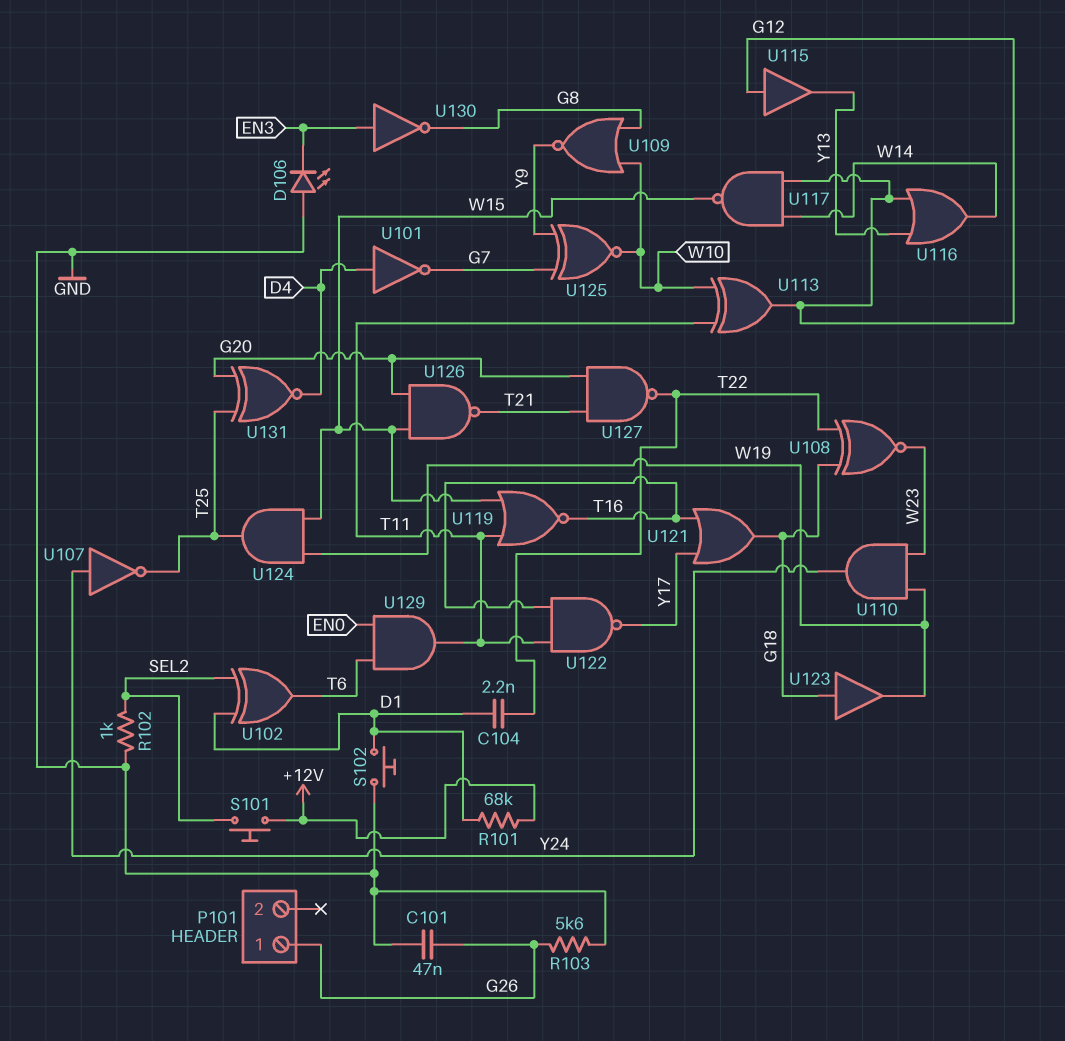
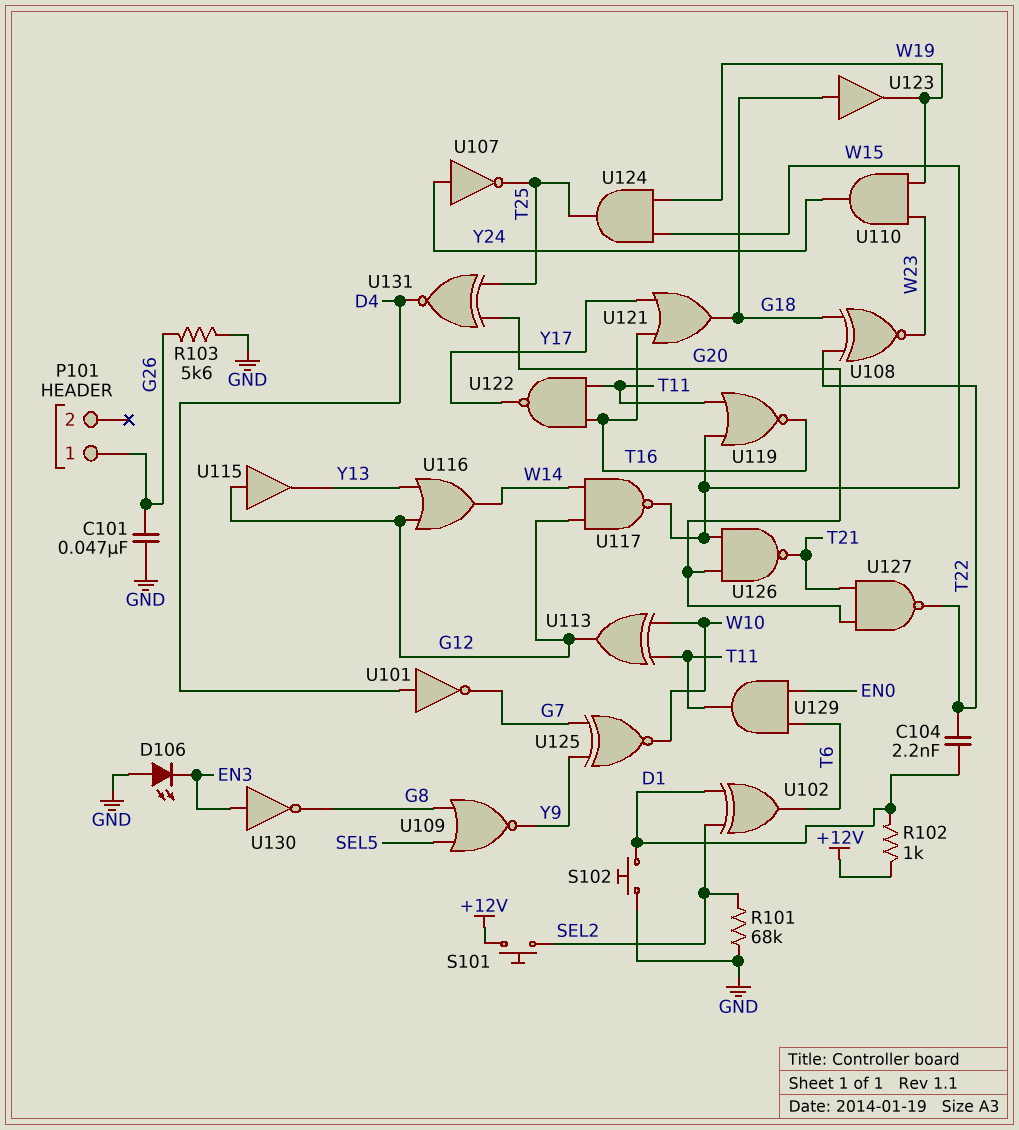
R101: 68k (+12V, D1) -> 68k (GND, SEL2)
R102: 1k (GND, SEL2) -> 1k (+12V, D1)
U109: NOR (in G8, in W10, out Y9) -> NOR (in G8, in SEL5, out Y9)

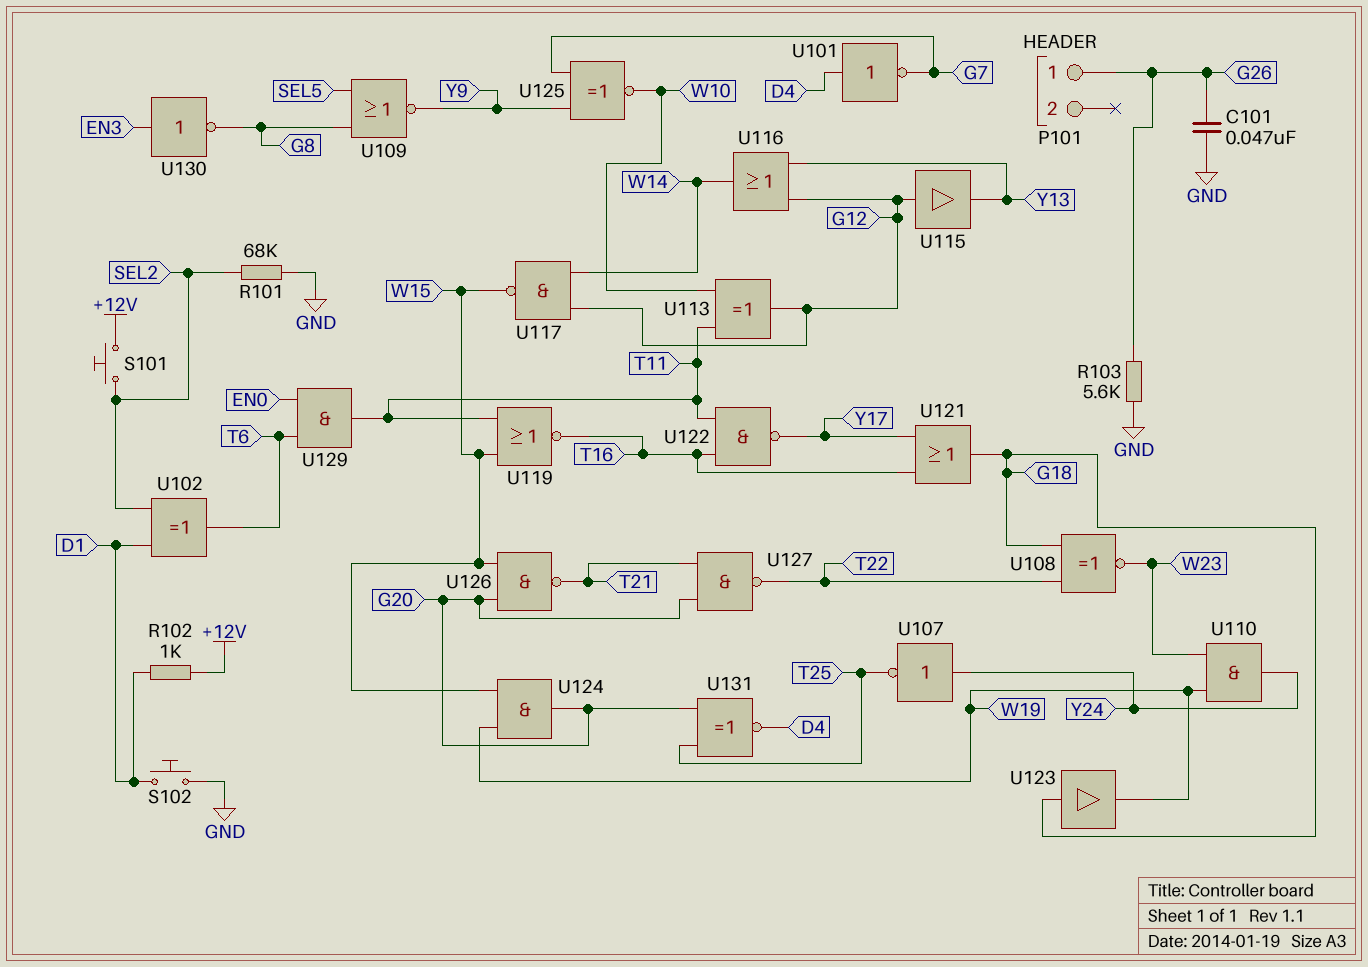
C104: 2.2nF (D1, T22) -> none
D106: LED (A GND, K EN3) -> none
U124: AND (in W15, in W19, out T25) -> AND (in W15, in W19, out G20)

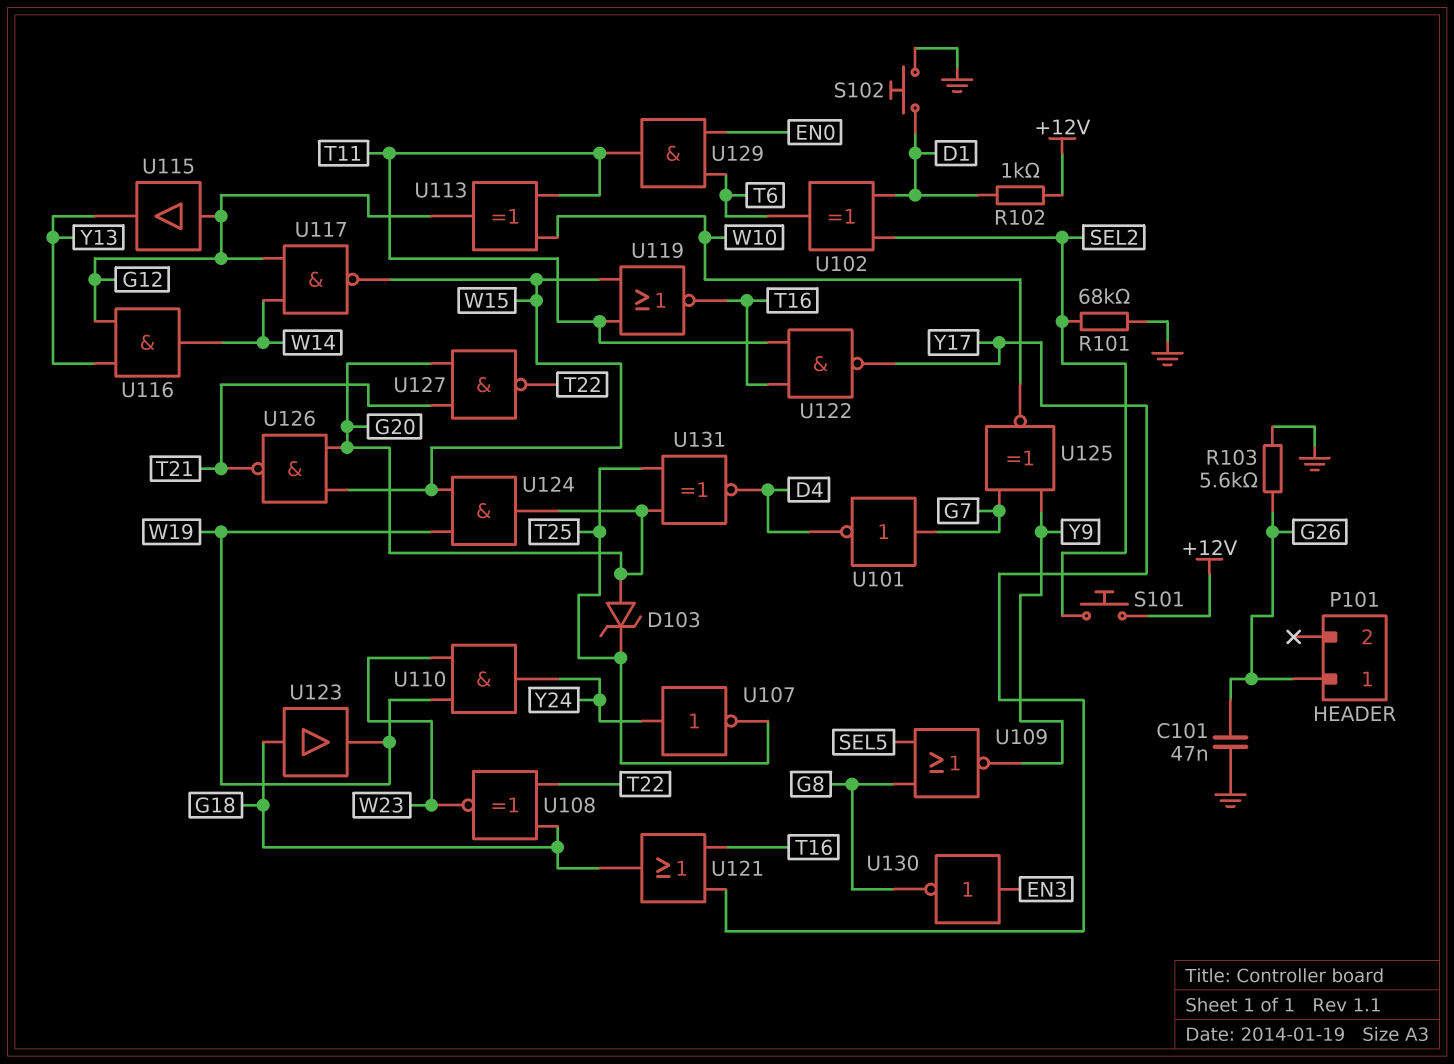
D103: none -> zener (A G20, K T25)
U101: NOT (in D4, out G7) -> NOT (in G7, out D4)
U116: OR (in G12, in Y13, out W14) -> AND (in G12, in Y13, out W14)

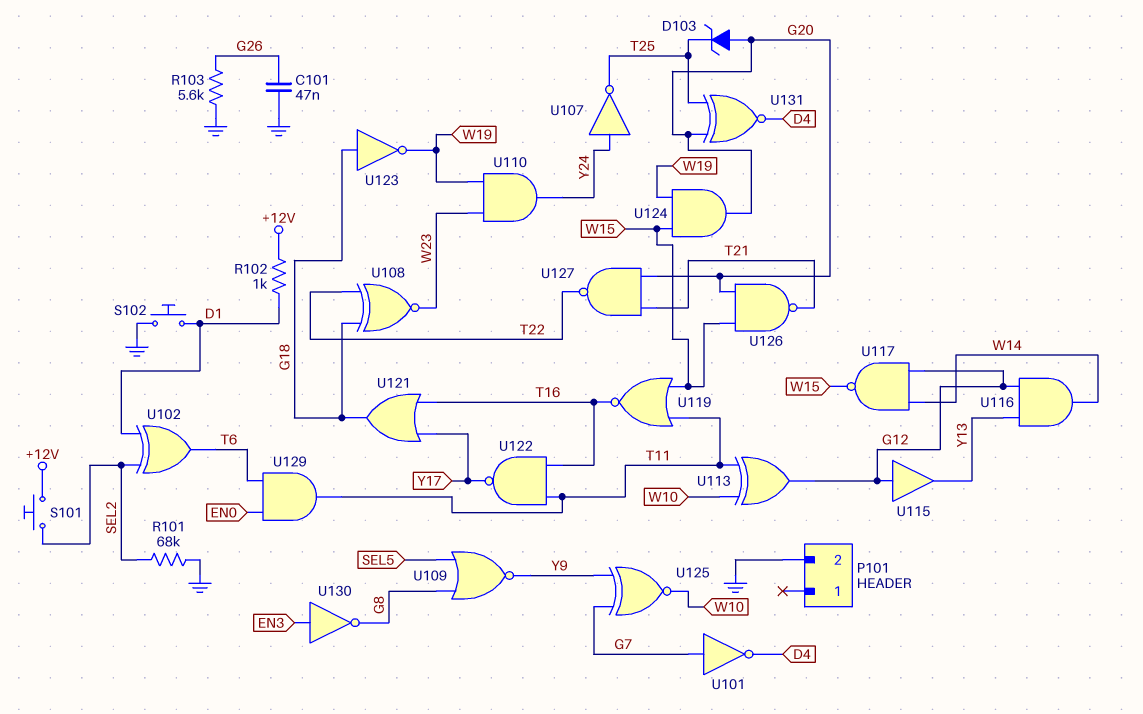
P101 pin 1: G26 -> none
P101 pin 2: none -> GND
U123: buffer (in G18, out W19) -> NOT (in G18, out W19)

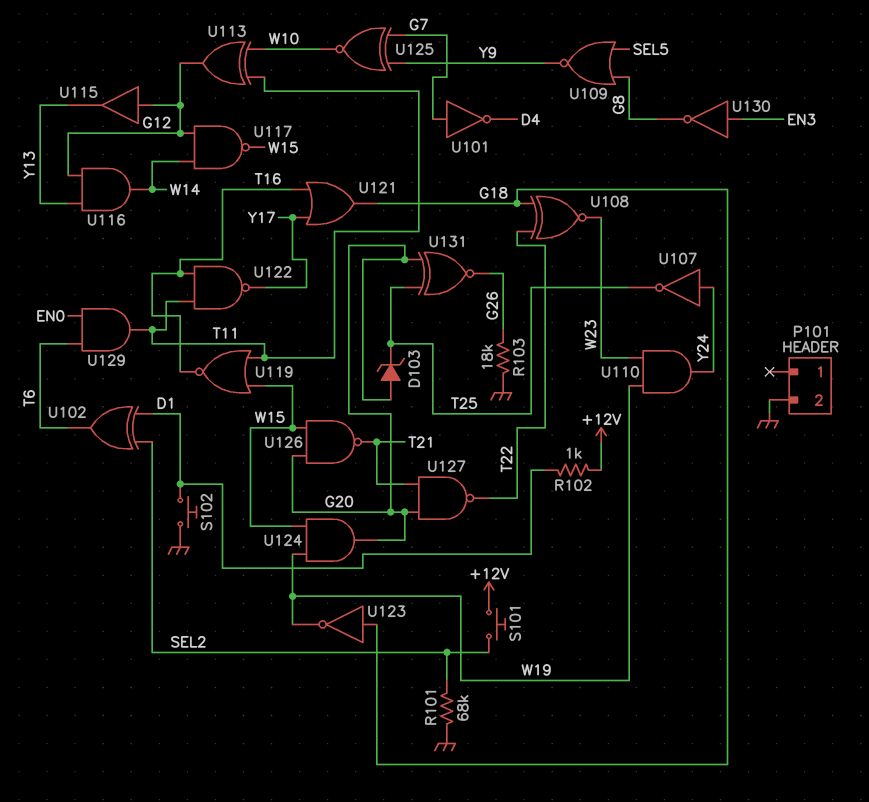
C101: 47nF (G26, GND) -> none
R103: 5.6k (G26, GND) -> 18k (G26, GND)
U131: XNOR (in G20, in T25, out D4) -> XNOR (in G20, in T25, out G26)

